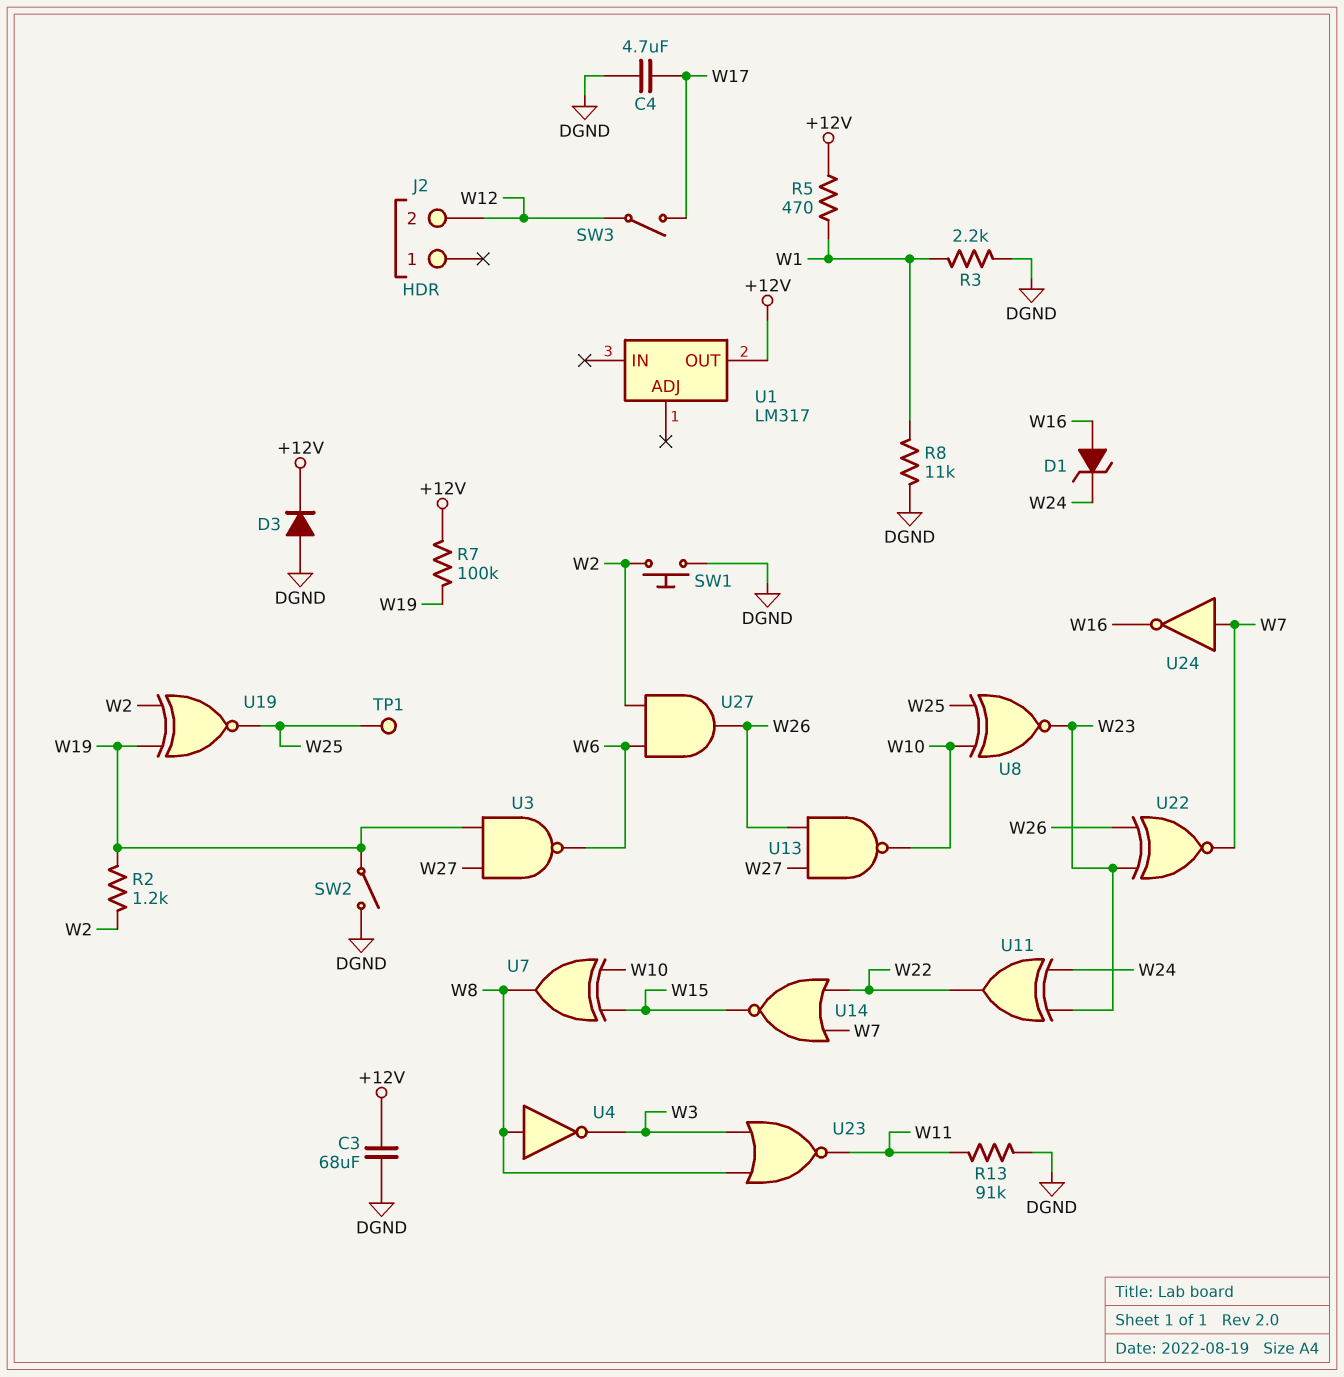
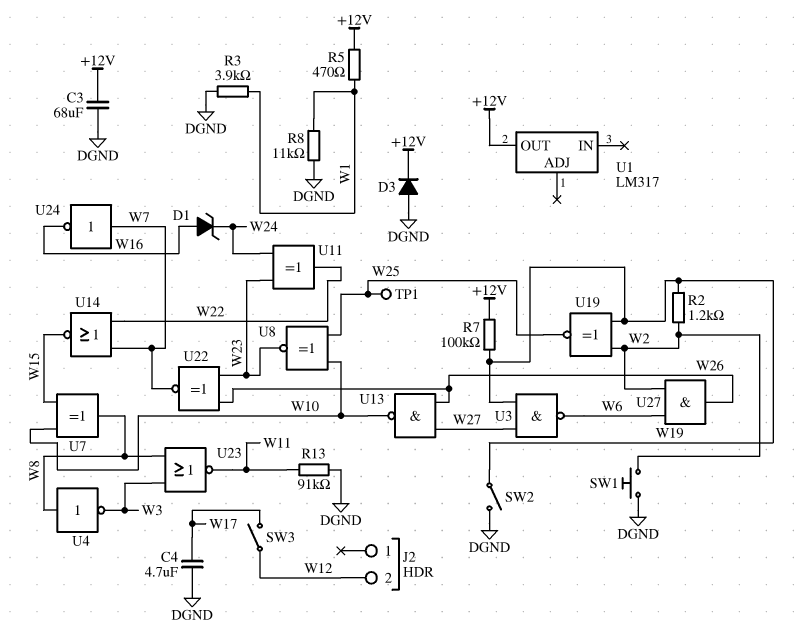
R3: 2.2k (DGND, W1) -> 3.9k (DGND, W1)

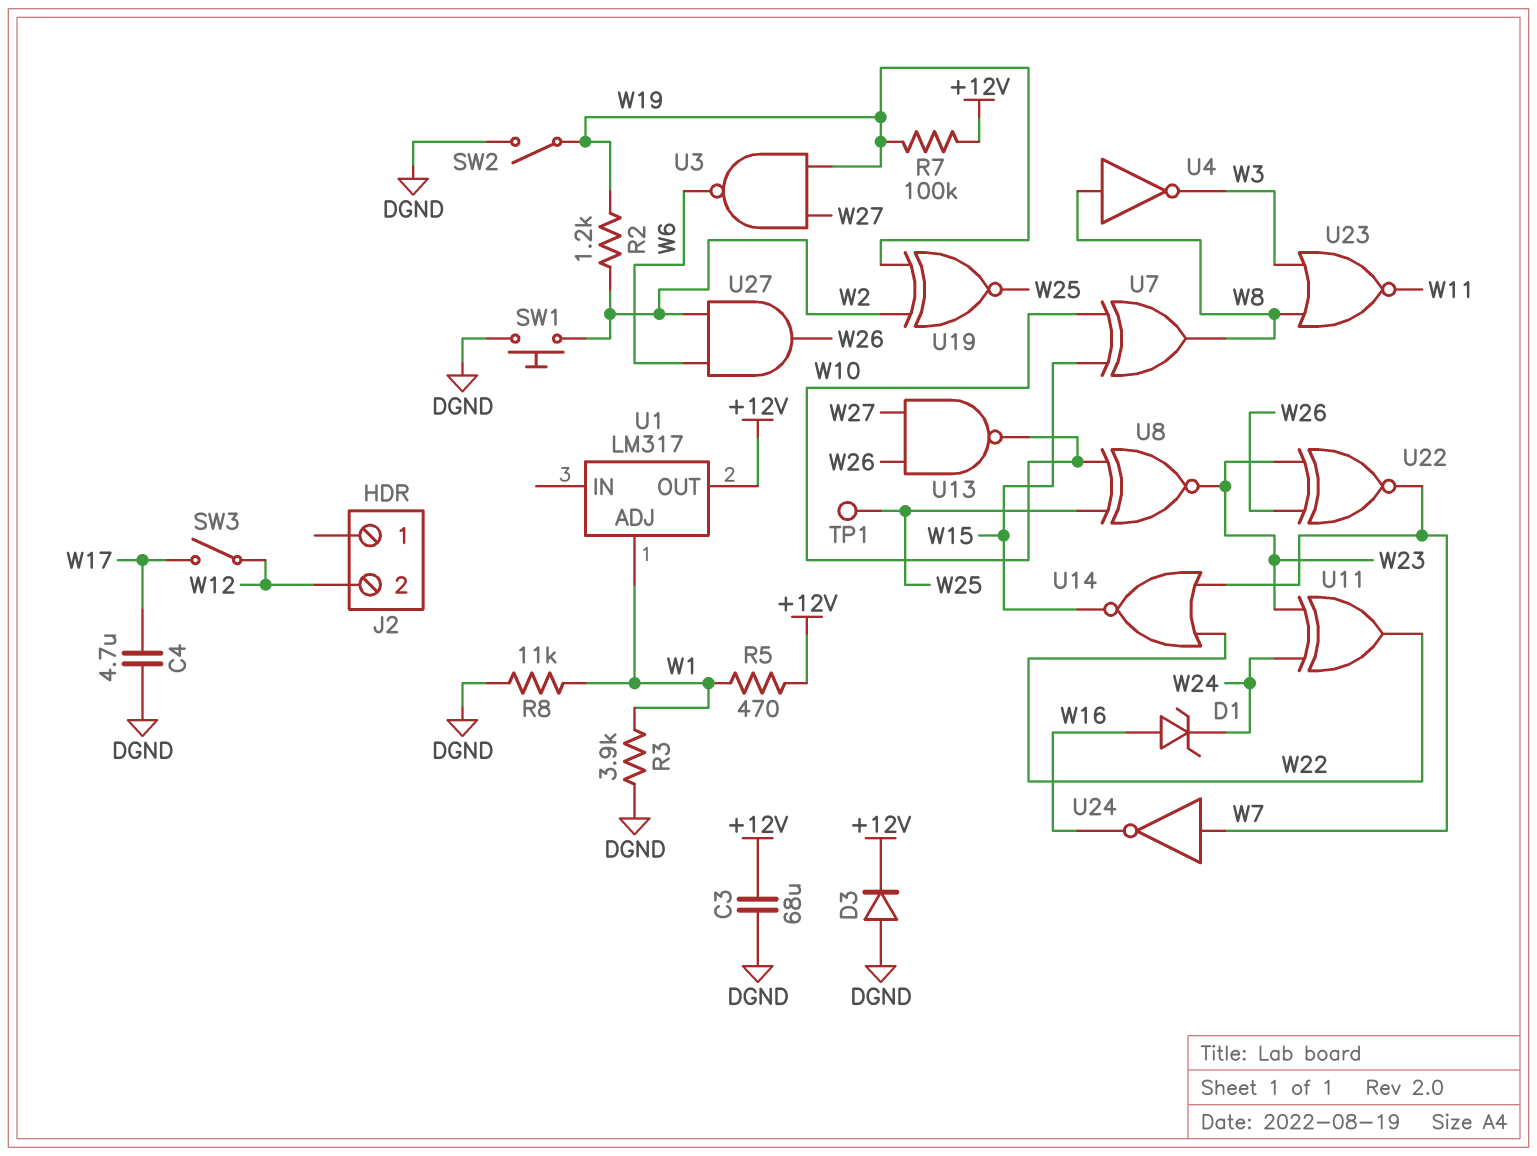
R13: 91k (DGND, W11) -> none
U1 pin ADJ: none -> W1

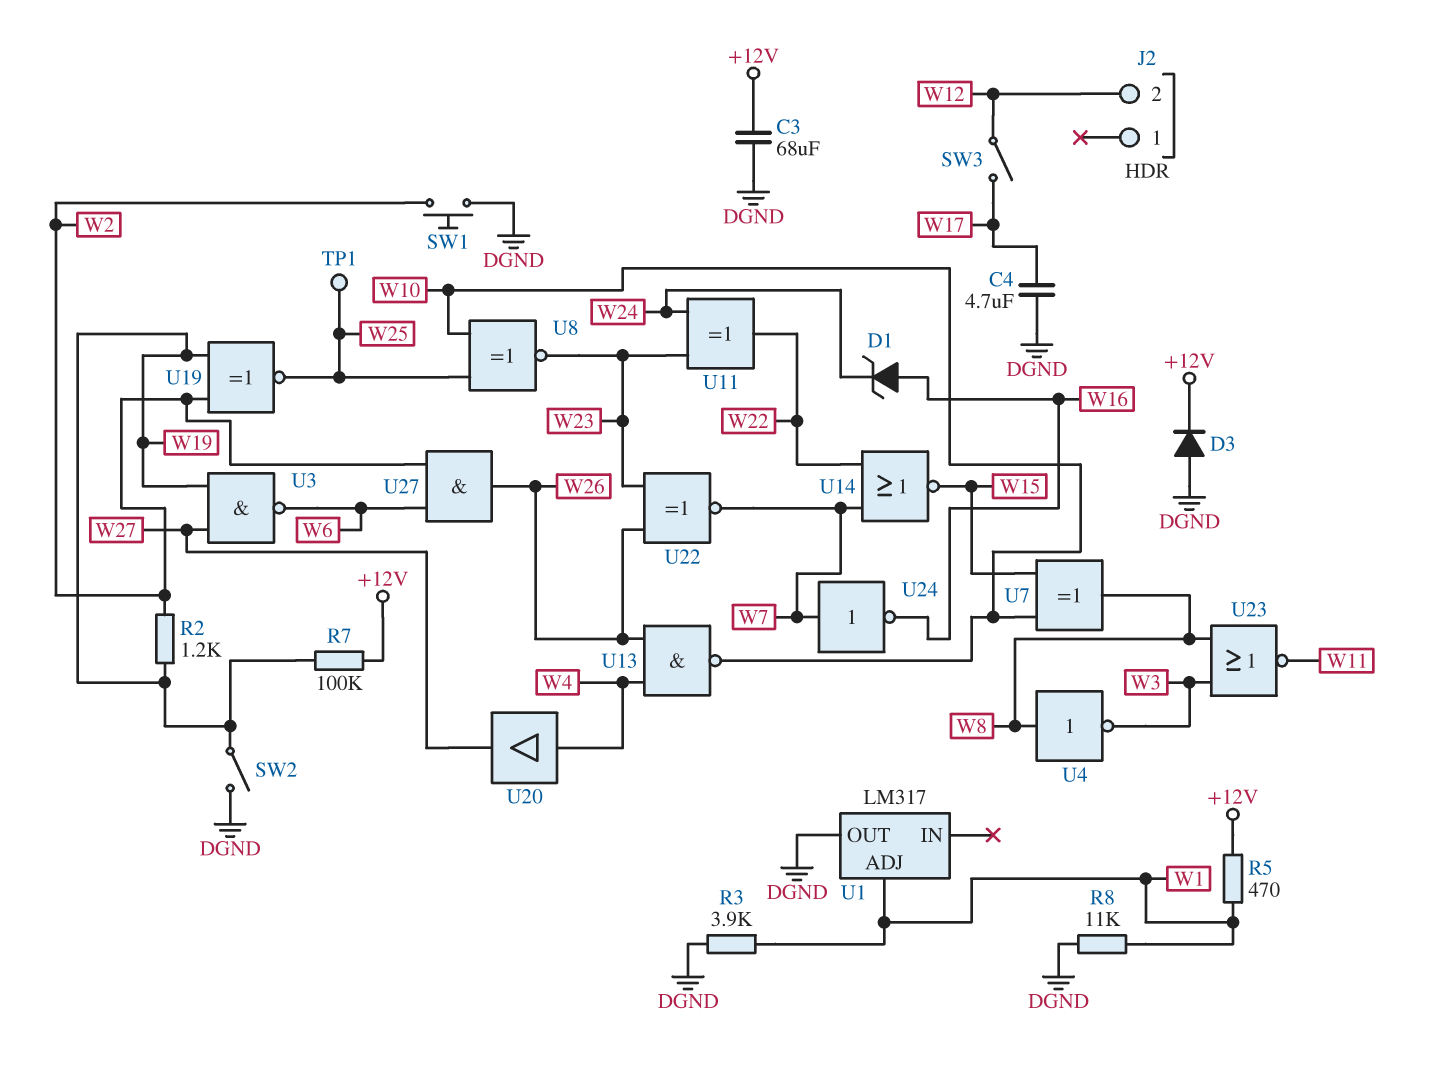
U1 pin OUT: +12V -> DGND
U13: NAND (in W26, in W27, out W10) -> NAND (in W4, in W26, out W10)
U20: none -> buffer (in W4, out W27)

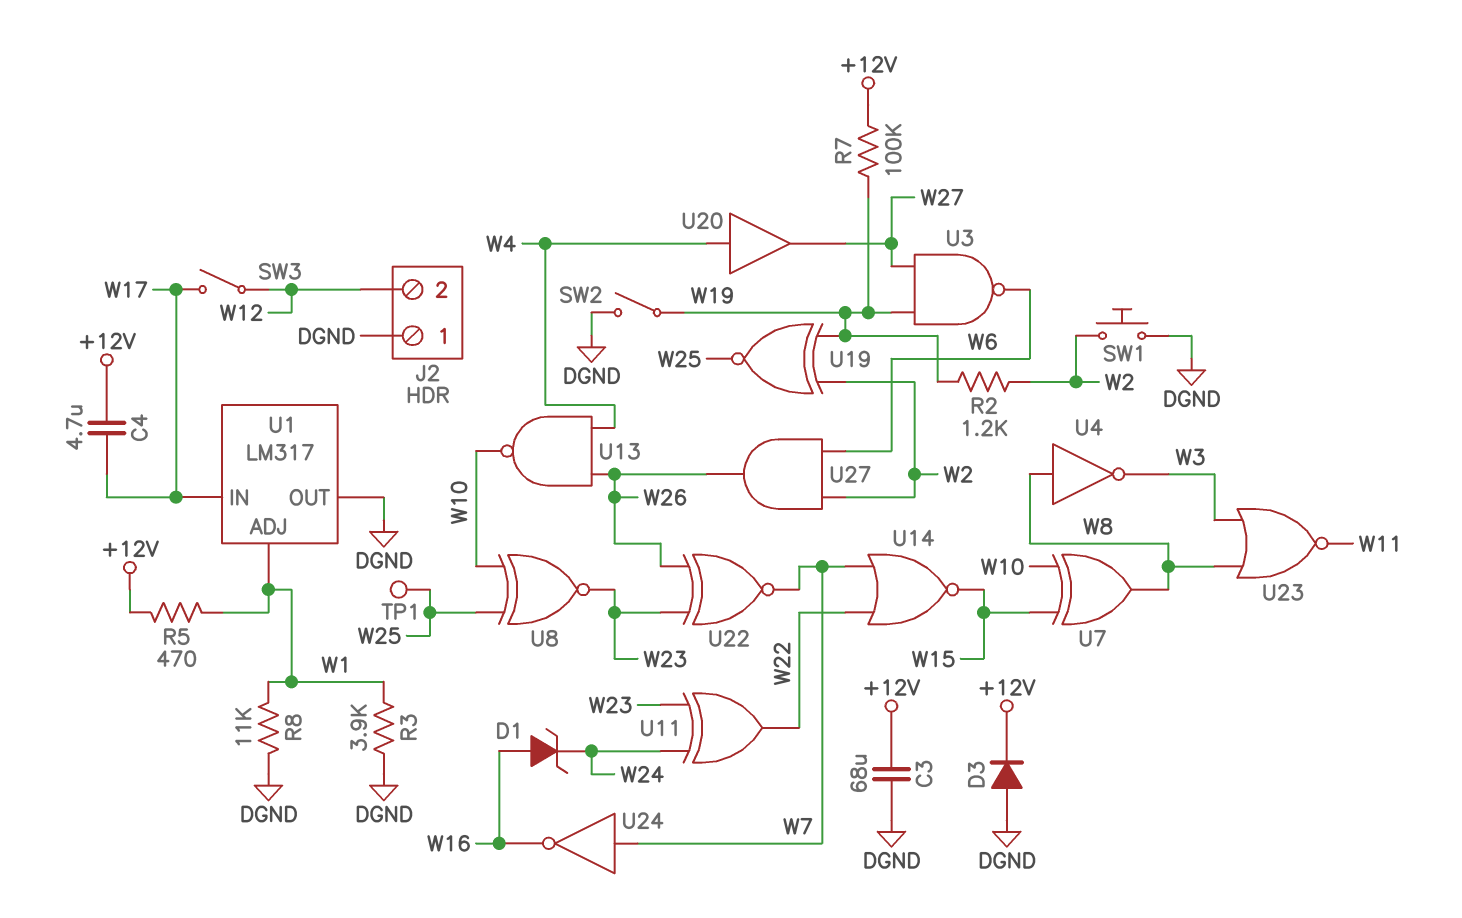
C4: 4.7uF (DGND, W17) -> 4.7uF (+12V, W17)
J2 pin 1: none -> DGND
U1 pin IN: none -> W17

